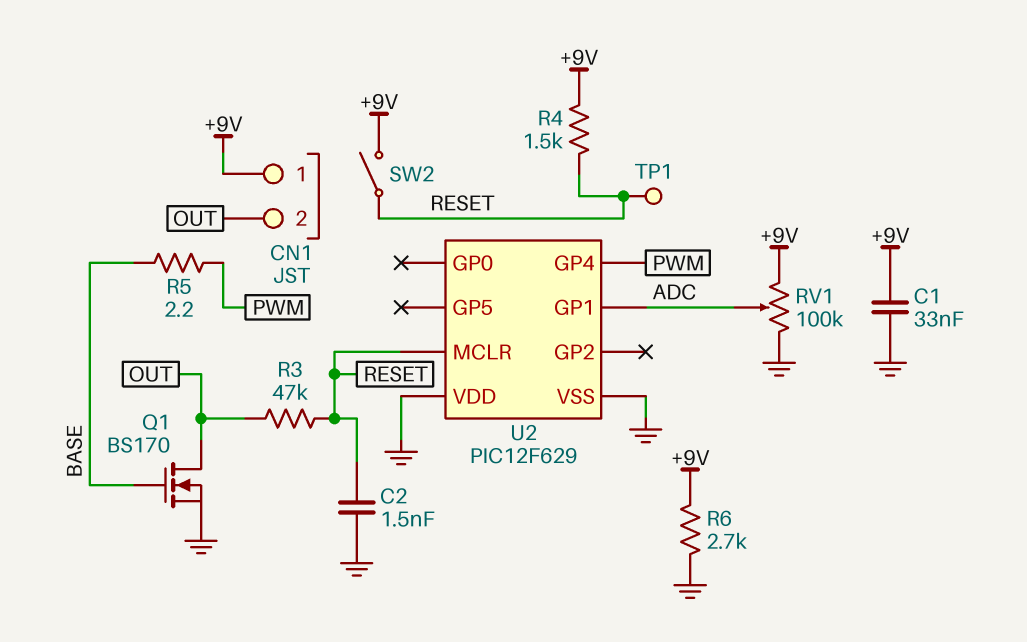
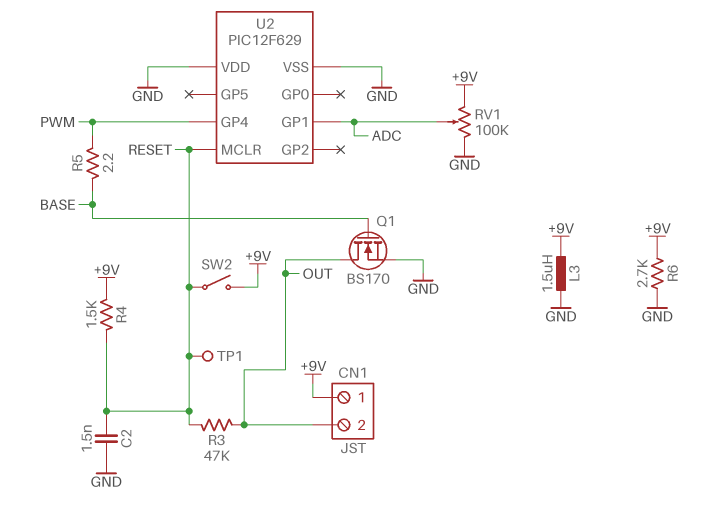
C1: 33nF (+9V, GND) -> none
L3: none -> 1.5uH (+9V, GND)

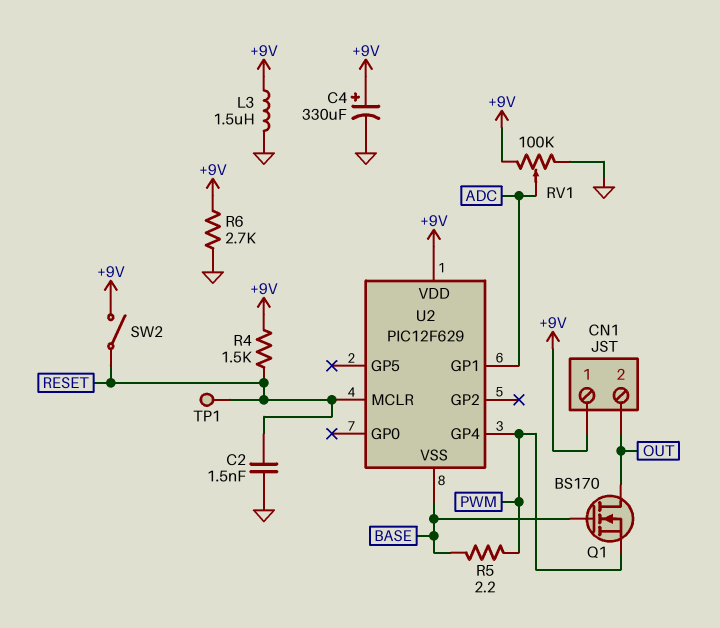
C4: none -> 330uF (plus +9V, minus GND)
Q1: NMOS BS170 (G BASE, D OUT, S GND) -> NMOS BS170 (G BASE, D OUT, S PWM)
R3: 47k (OUT, RESET) -> none
U2 pin VDD: GND -> +9V
U2 pin VSS: GND -> BASE

